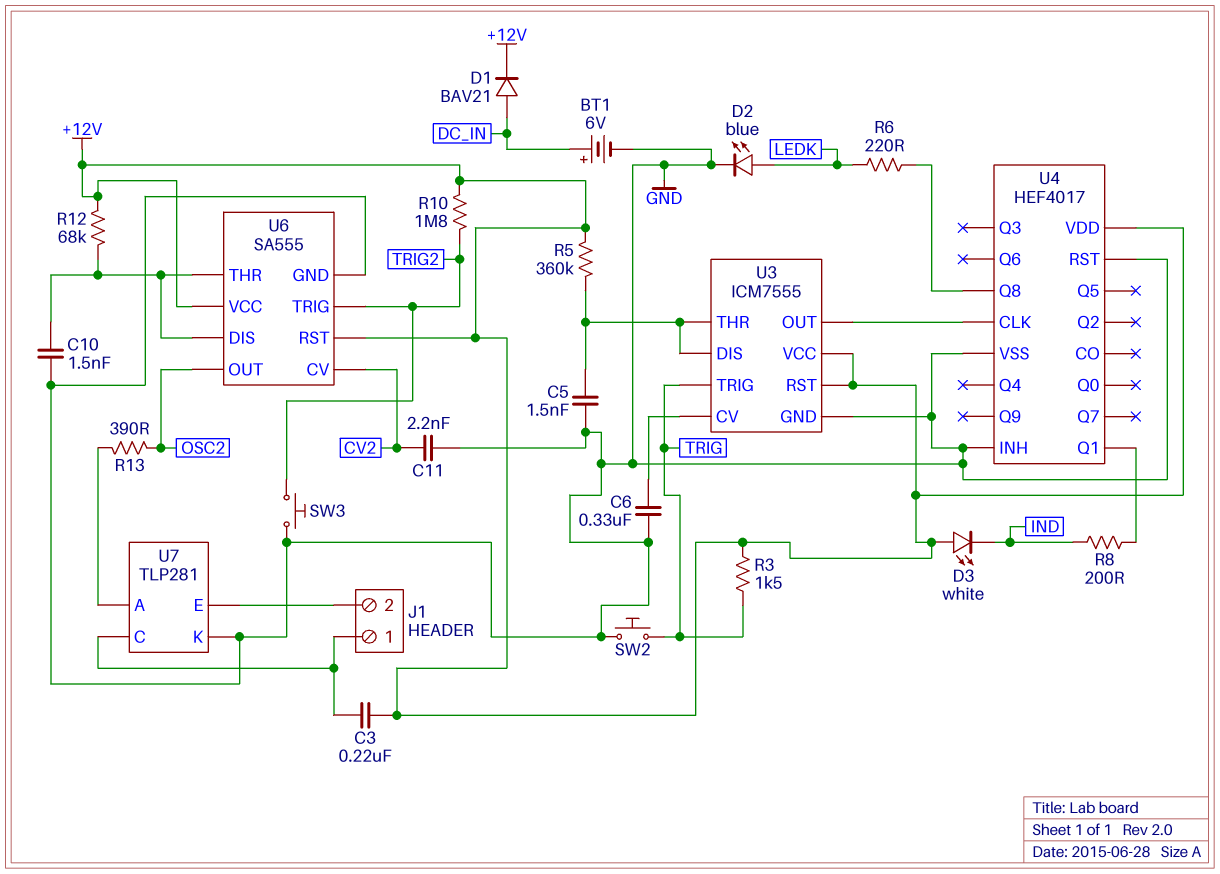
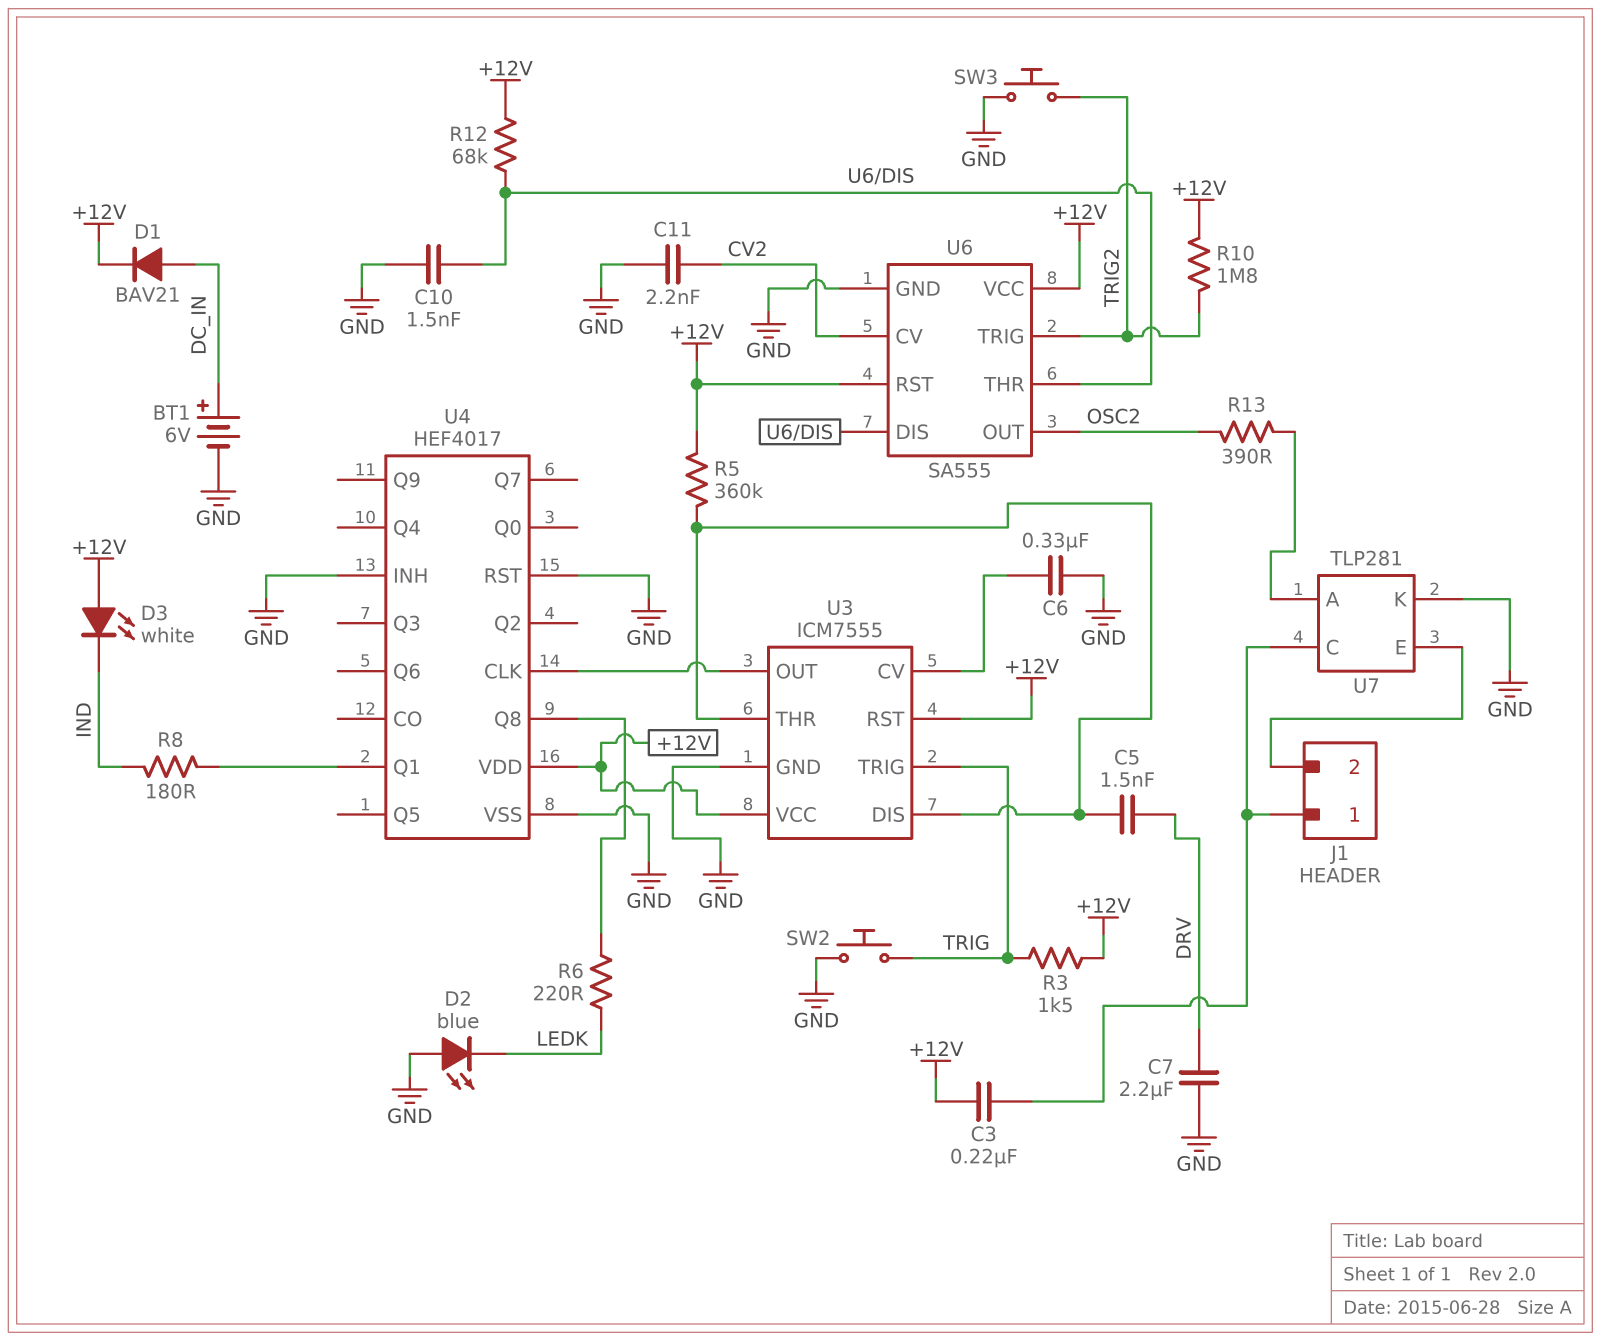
C5: 1.5nF (GND, U3/DIS) -> 1.5nF (DRV, U3/DIS)
C7: none -> 2.2uF (DRV, GND)
D2: LED blue (A LEDK, K GND) -> LED blue (A GND, K LEDK)
R8: 200 (IND, U4/Q1) -> 180 (IND, U4/Q1)

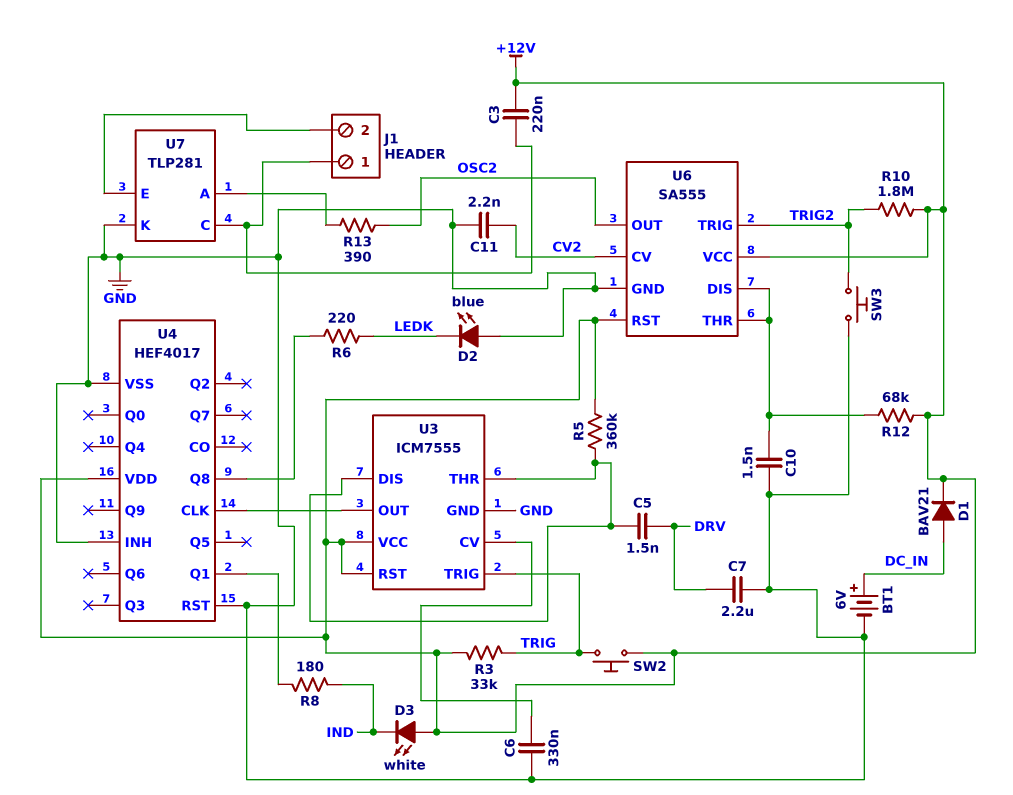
R3: 1.5k (+12V, TRIG) -> 33k (+12V, TRIG)
SW2: button (GND, TRIG) -> button (+12V, TRIG)

